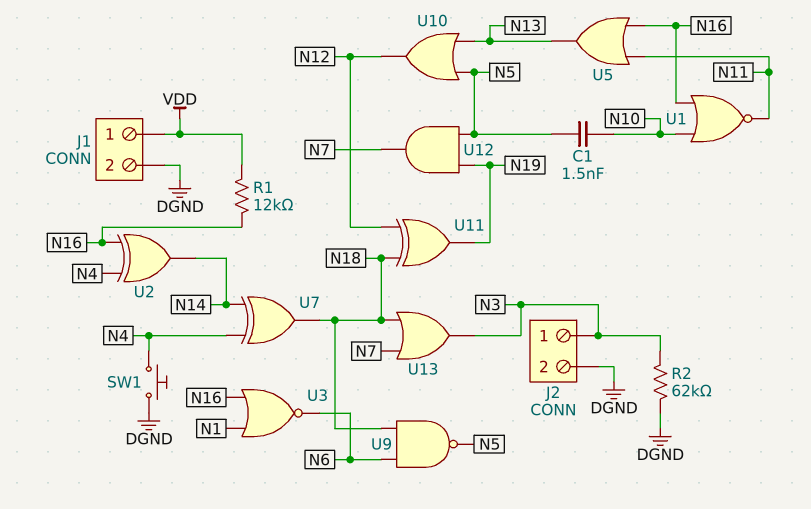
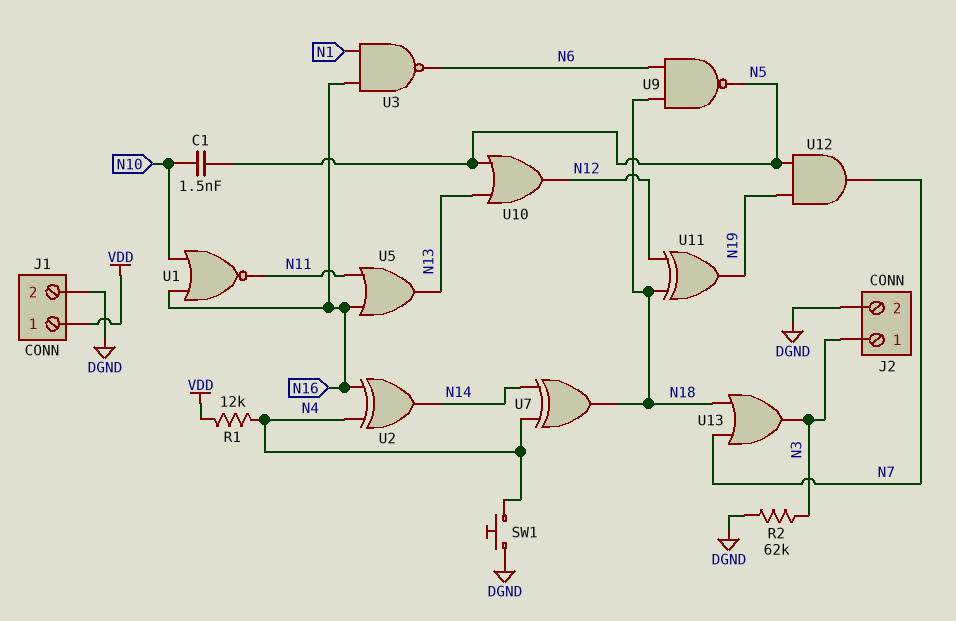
R1: 12k (N16, VDD) -> 12k (N4, VDD)
U3: NOR (in N1, in N16, out N6) -> NAND (in N1, in N16, out N6)

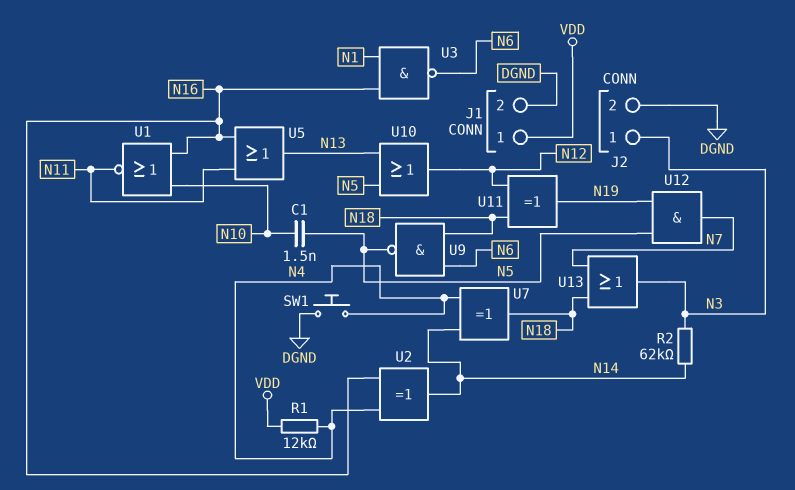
R2: 62k (DGND, N3) -> 62k (N3, N14)

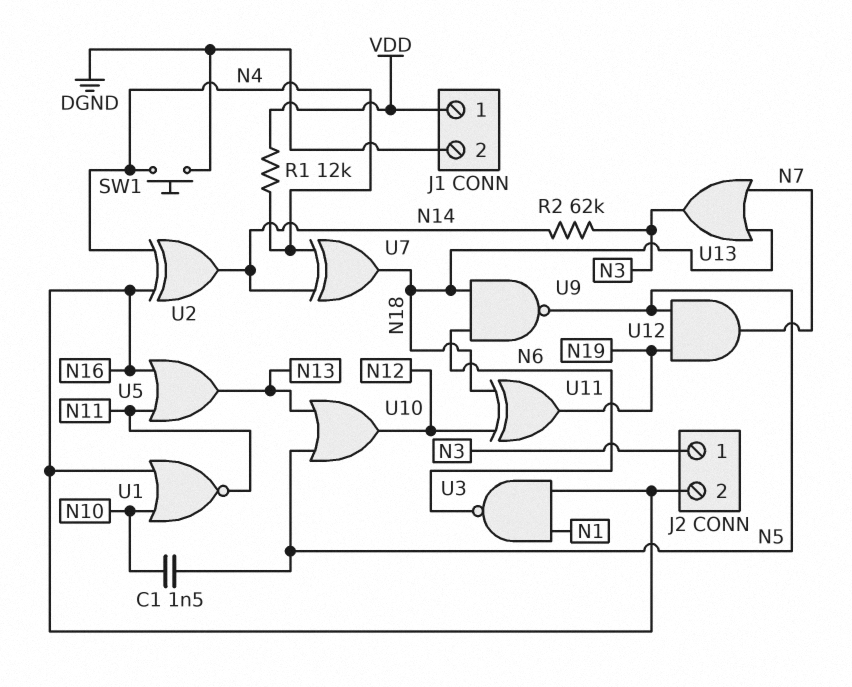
J2 pin 2: DGND -> N16

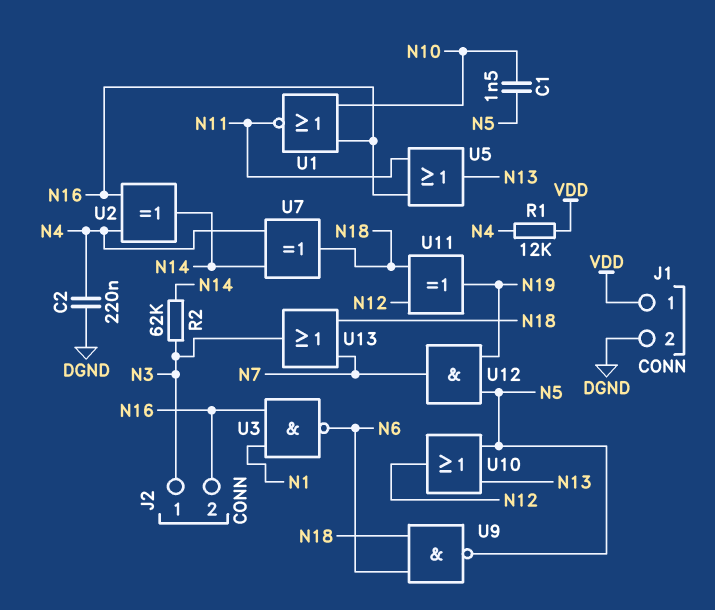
C2: none -> 220nF (DGND, N4)
SW1: button (DGND, N4) -> none

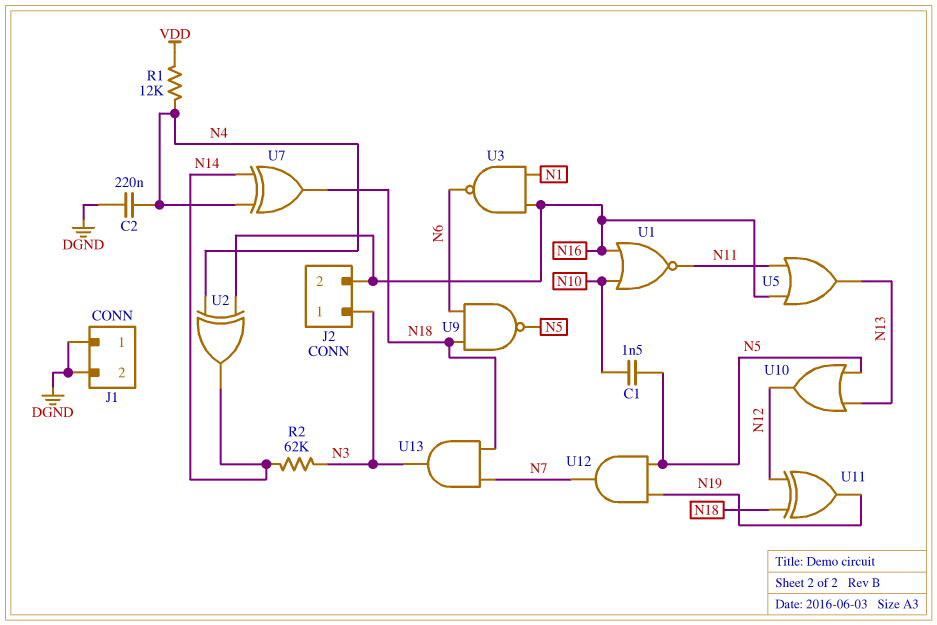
J1 pin 1: VDD -> DGND
U13: OR (in N7, in N18, out N3) -> AND (in N7, in N18, out N3)

